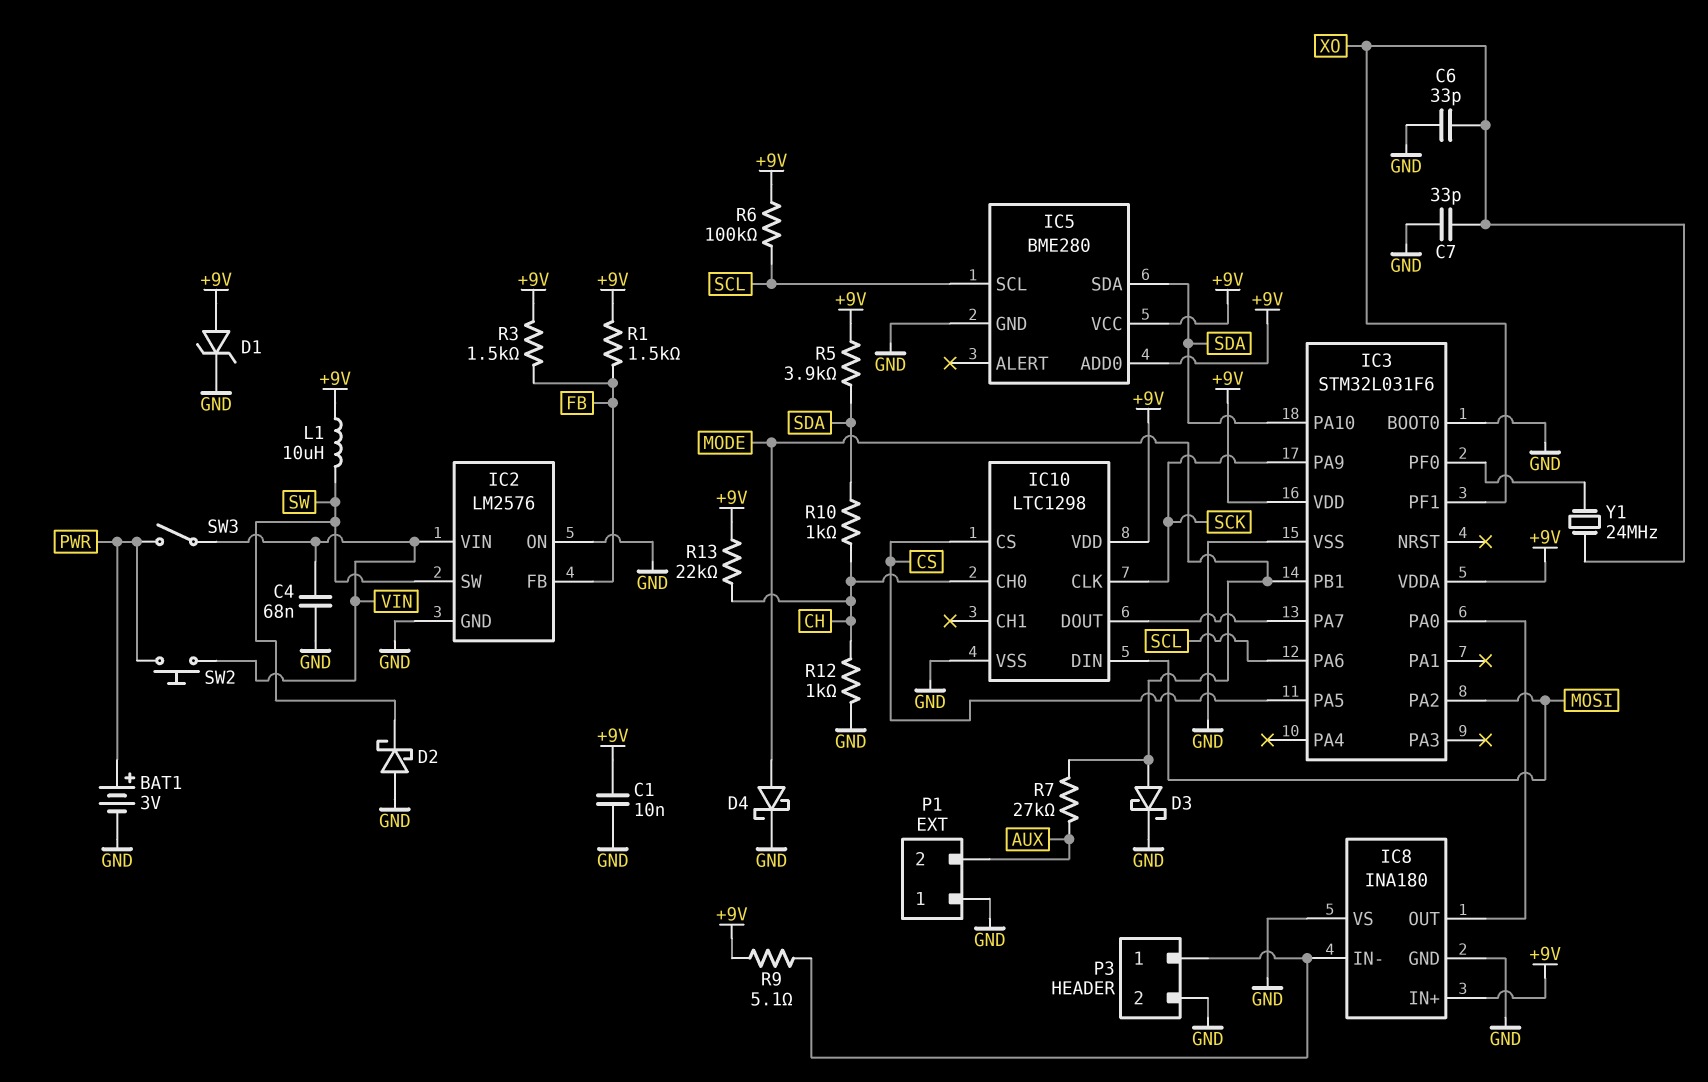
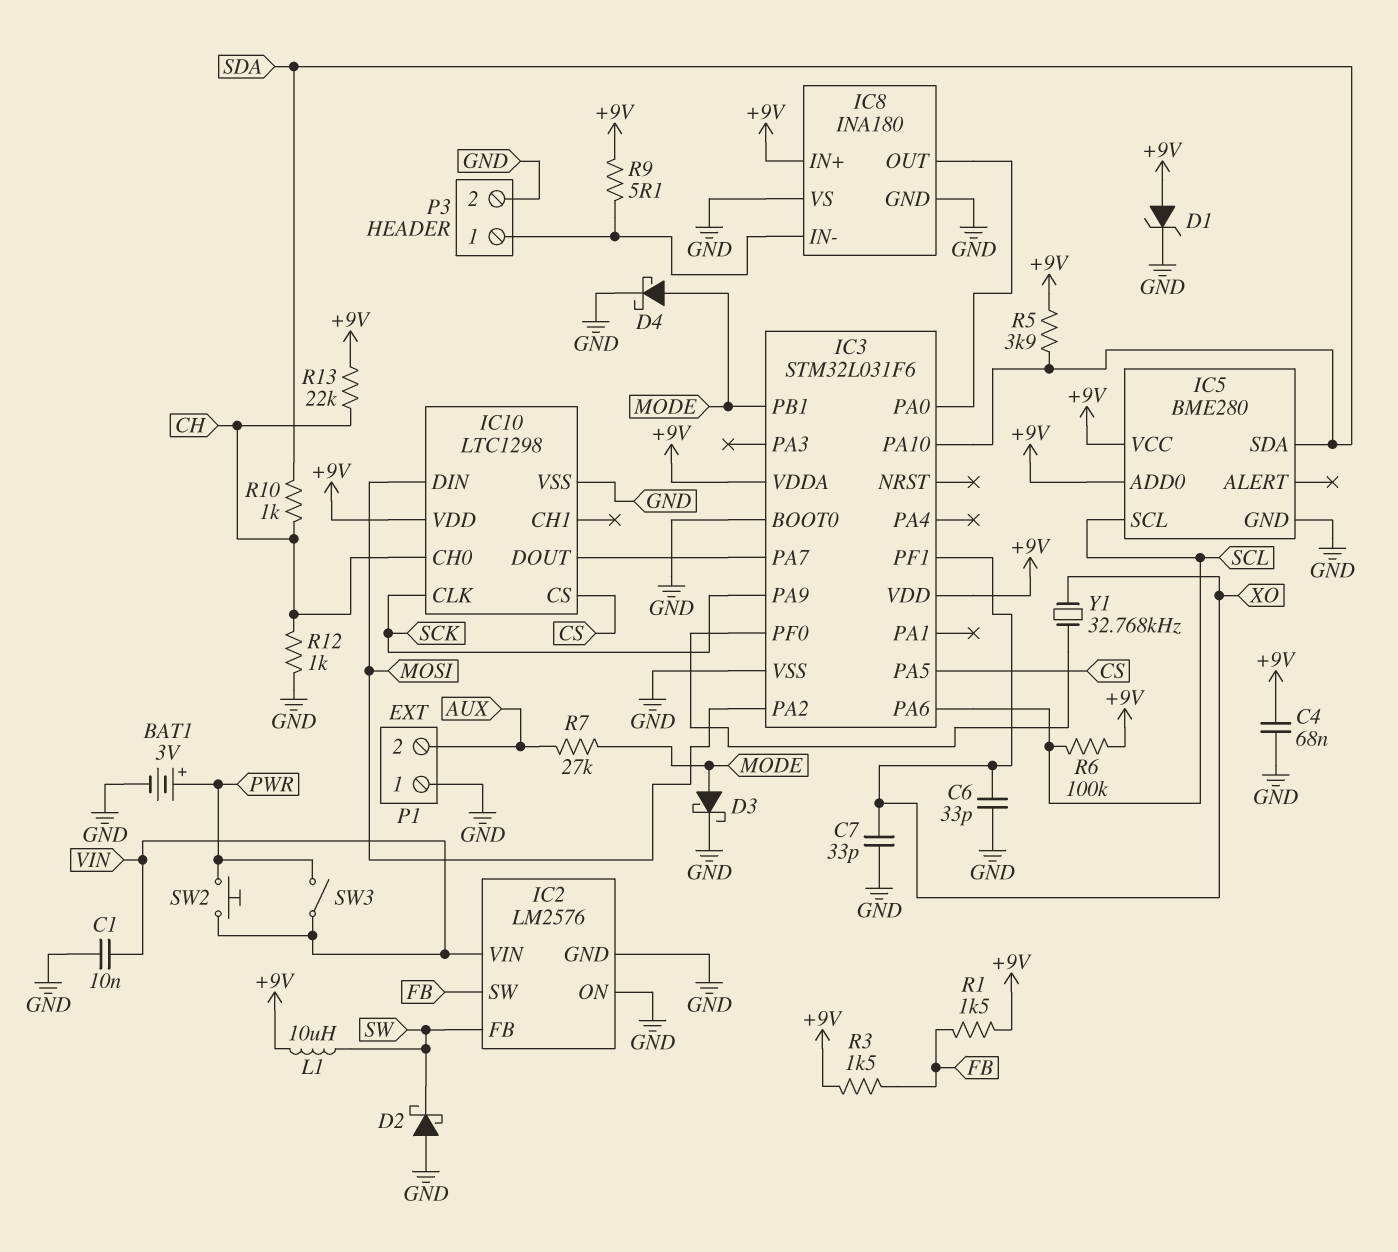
C1: 10nF (+9V, GND) -> 10nF (GND, VIN)
C4: 68nF (GND, VIN) -> 68nF (+9V, GND)
IC2 pin FB: FB -> SW
IC2 pin SW: SW -> FB
Y1: 24MHz (IC3/PF0, XO) -> 32.768kHz (IC3/PF0, XO)

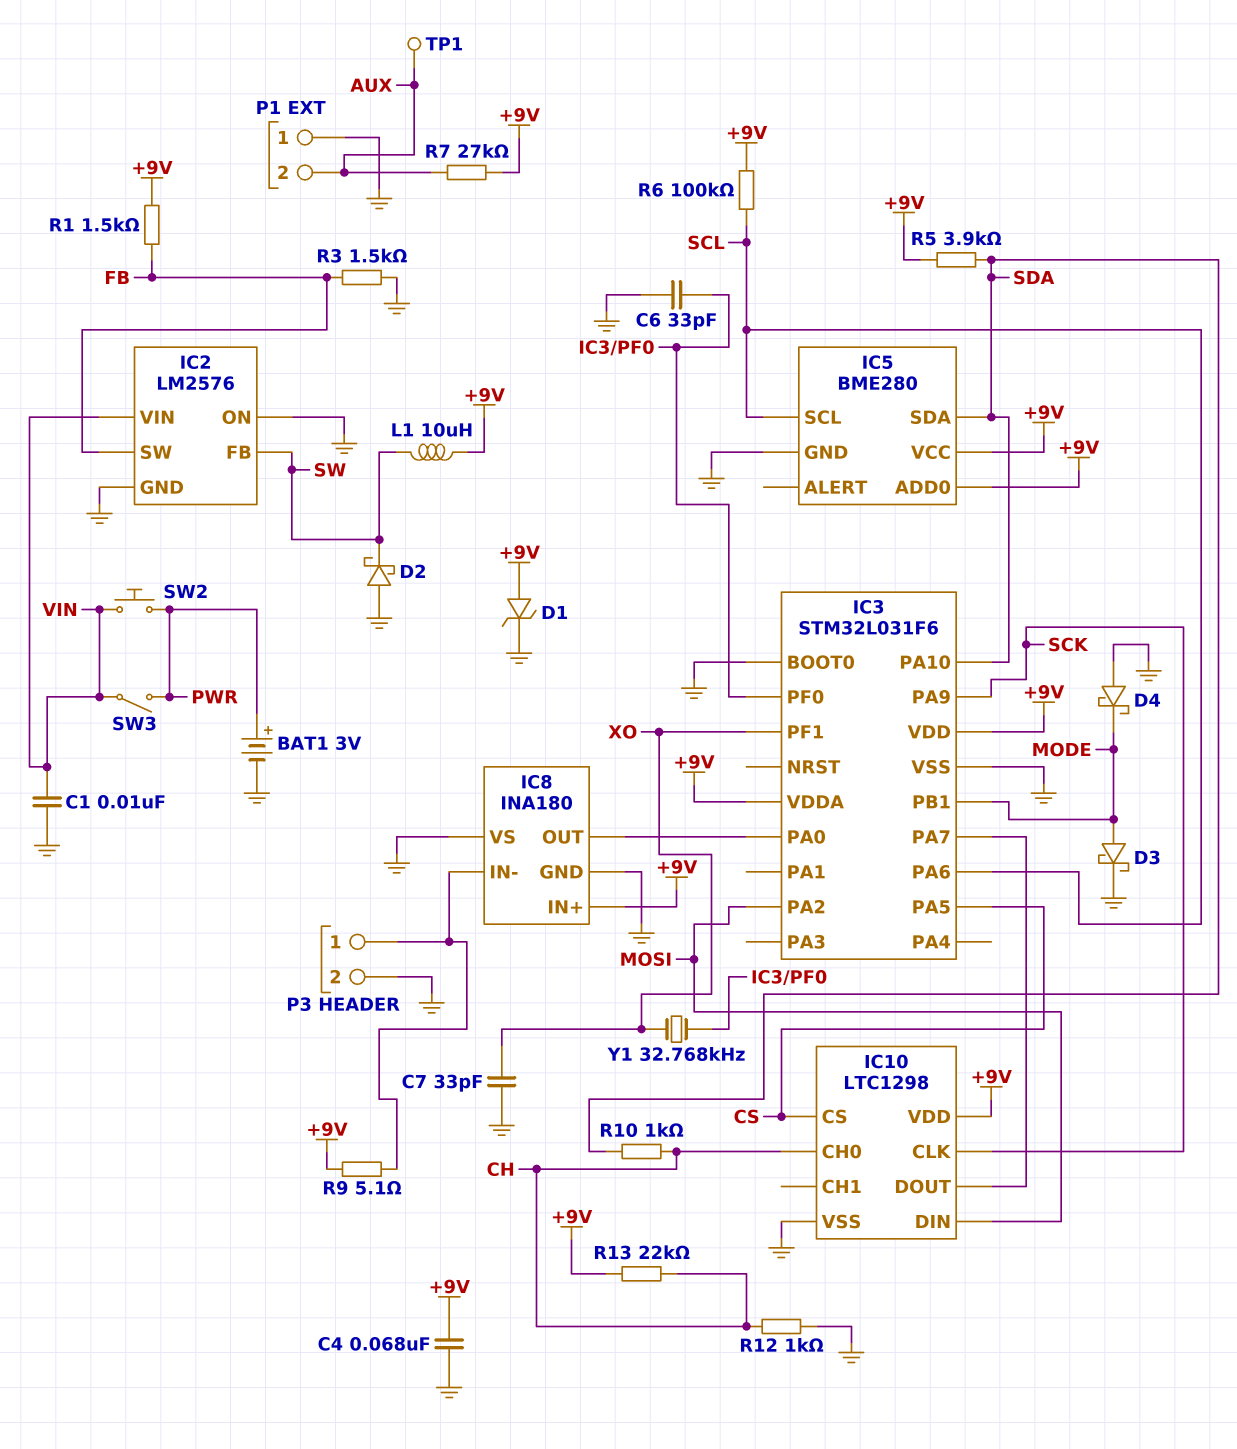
C6: 33pF (GND, XO) -> 33pF (GND, IC3/PF0)
D4: schottky (A MODE, K GND) -> schottky (A GND, K MODE)
R3: 1.5k (+9V, FB) -> 1.5k (FB, GND)
R7: 27k (AUX, MODE) -> 27k (+9V, AUX)
TP1: none -> test point (AUX)

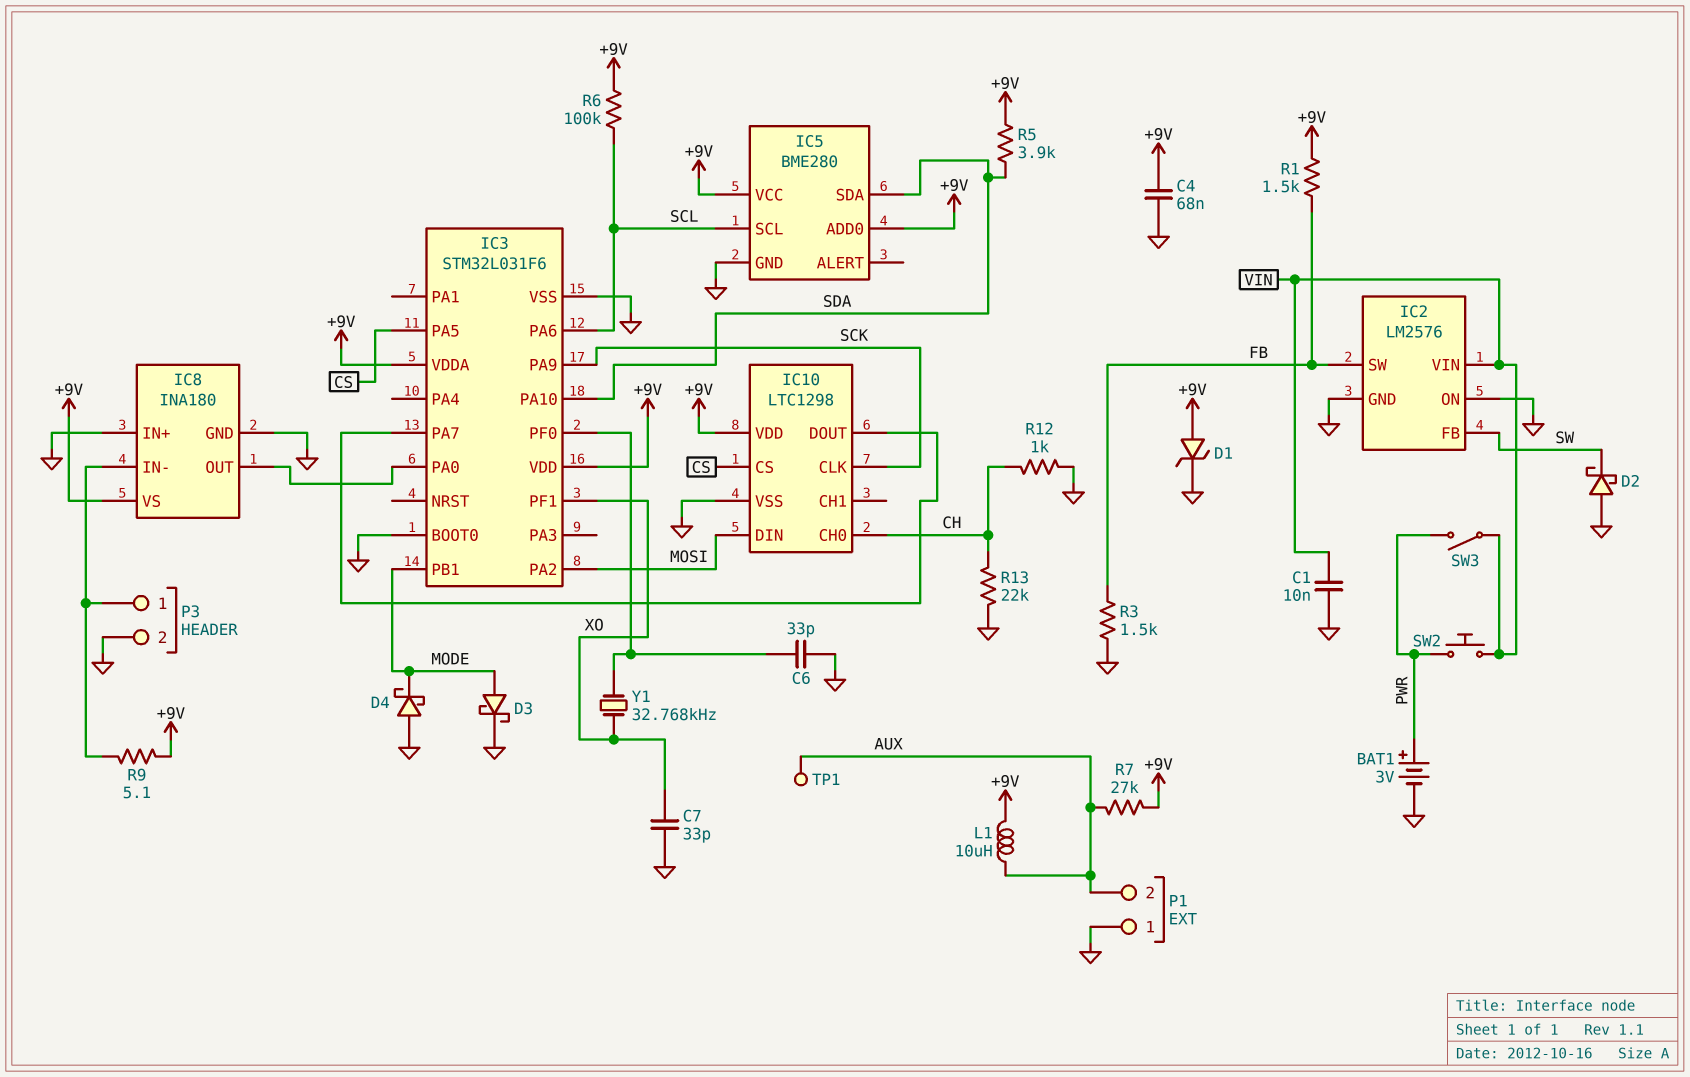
IC8 pin IN+: +9V -> GND
IC8 pin VS: GND -> +9V
L1: 10uH (+9V, SW) -> 10uH (+9V, AUX)
R10: 1k (CH, SDA) -> none
R13: 22k (+9V, CH) -> 22k (CH, GND)

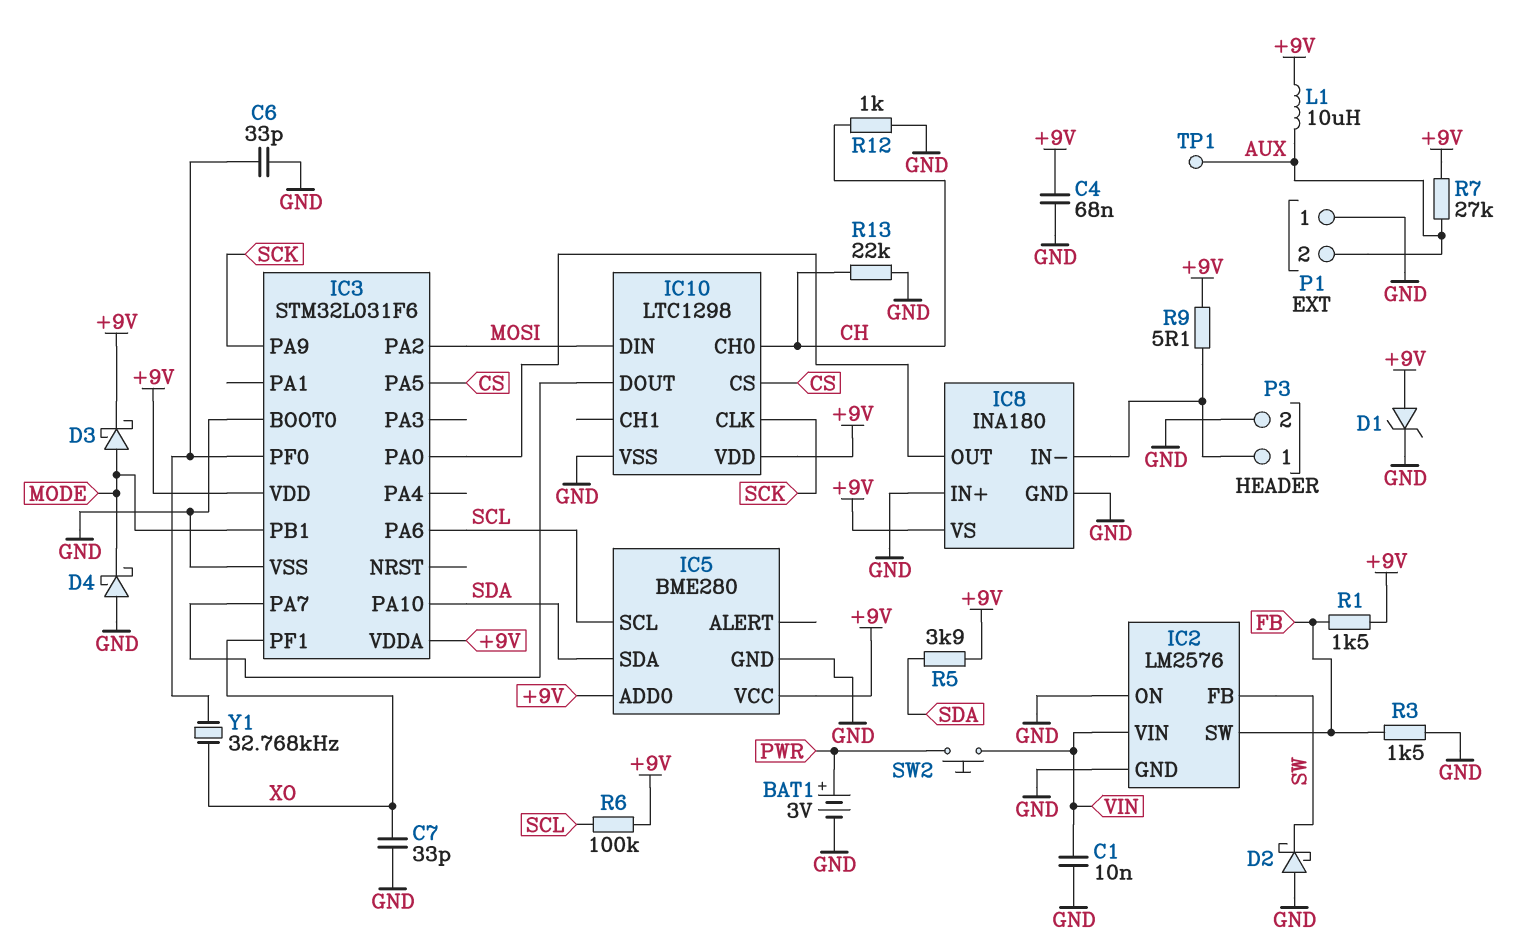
D3: schottky (A MODE, K GND) -> schottky (A MODE, K +9V)
SW3: switch (PWR, VIN) -> none

